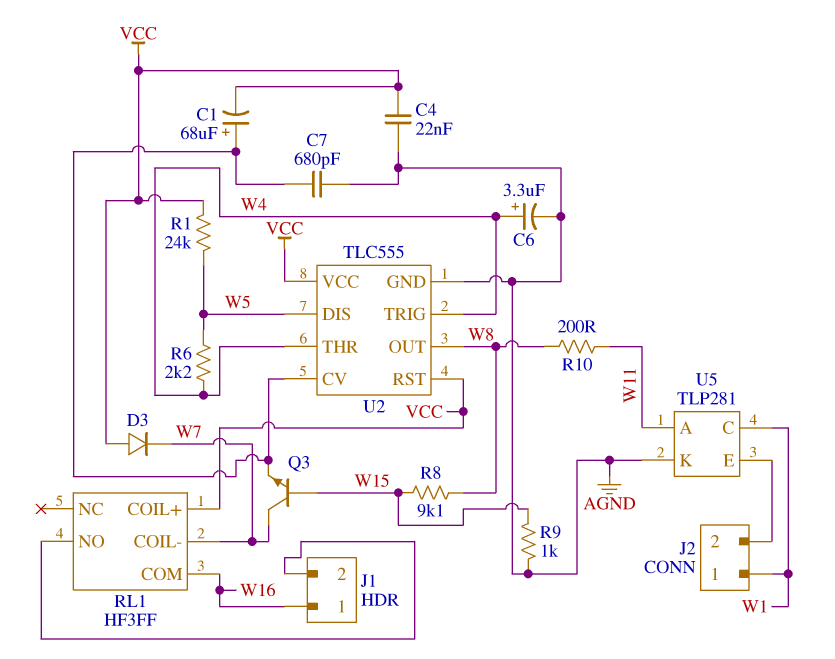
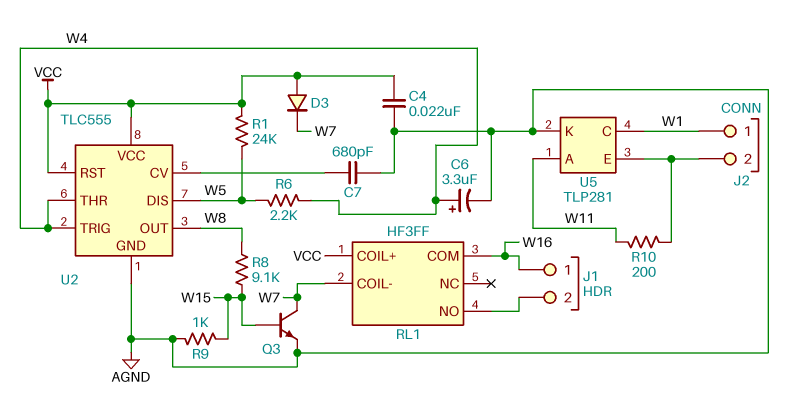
C1: 68uF (plus U2/CV, minus VCC) -> none
Q3: NPN (B W15, C W7, E U2/CV) -> NPN (B W15, C W7, E AGND)
R10: 200 (W8, W11) -> 200 (J2/2, W11)

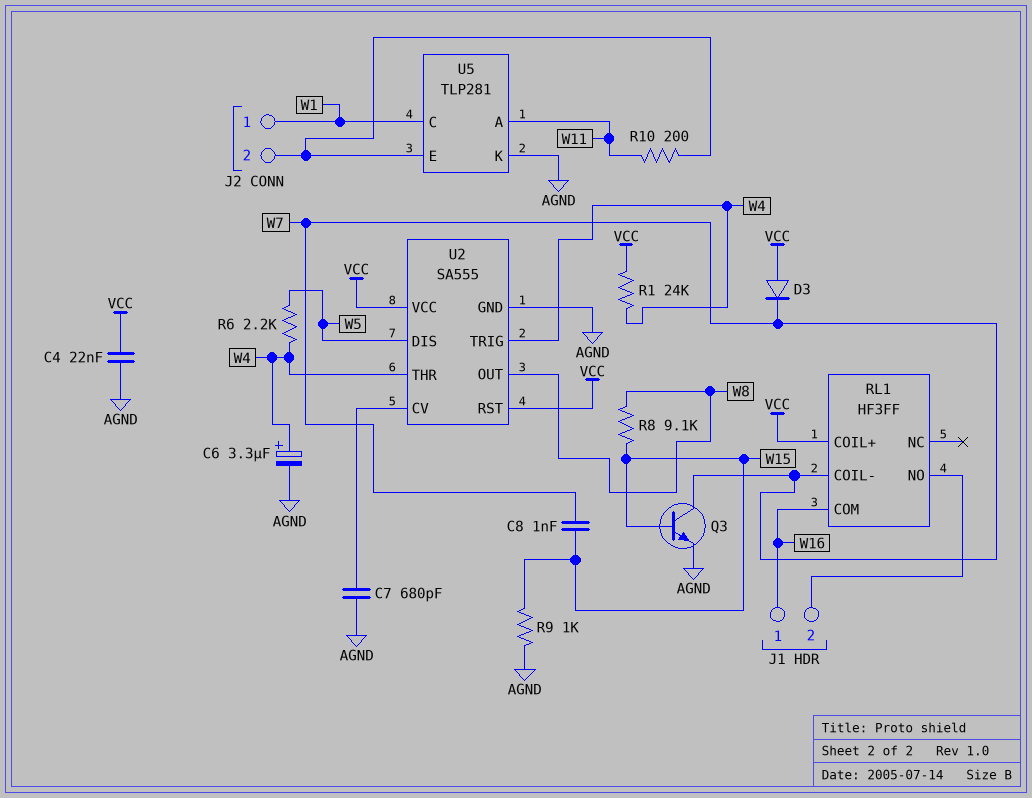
C8: none -> 1nF (W7, W15)
R1: 24k (VCC, W5) -> 24k (VCC, W4)
U2: TLC555 -> SA555

